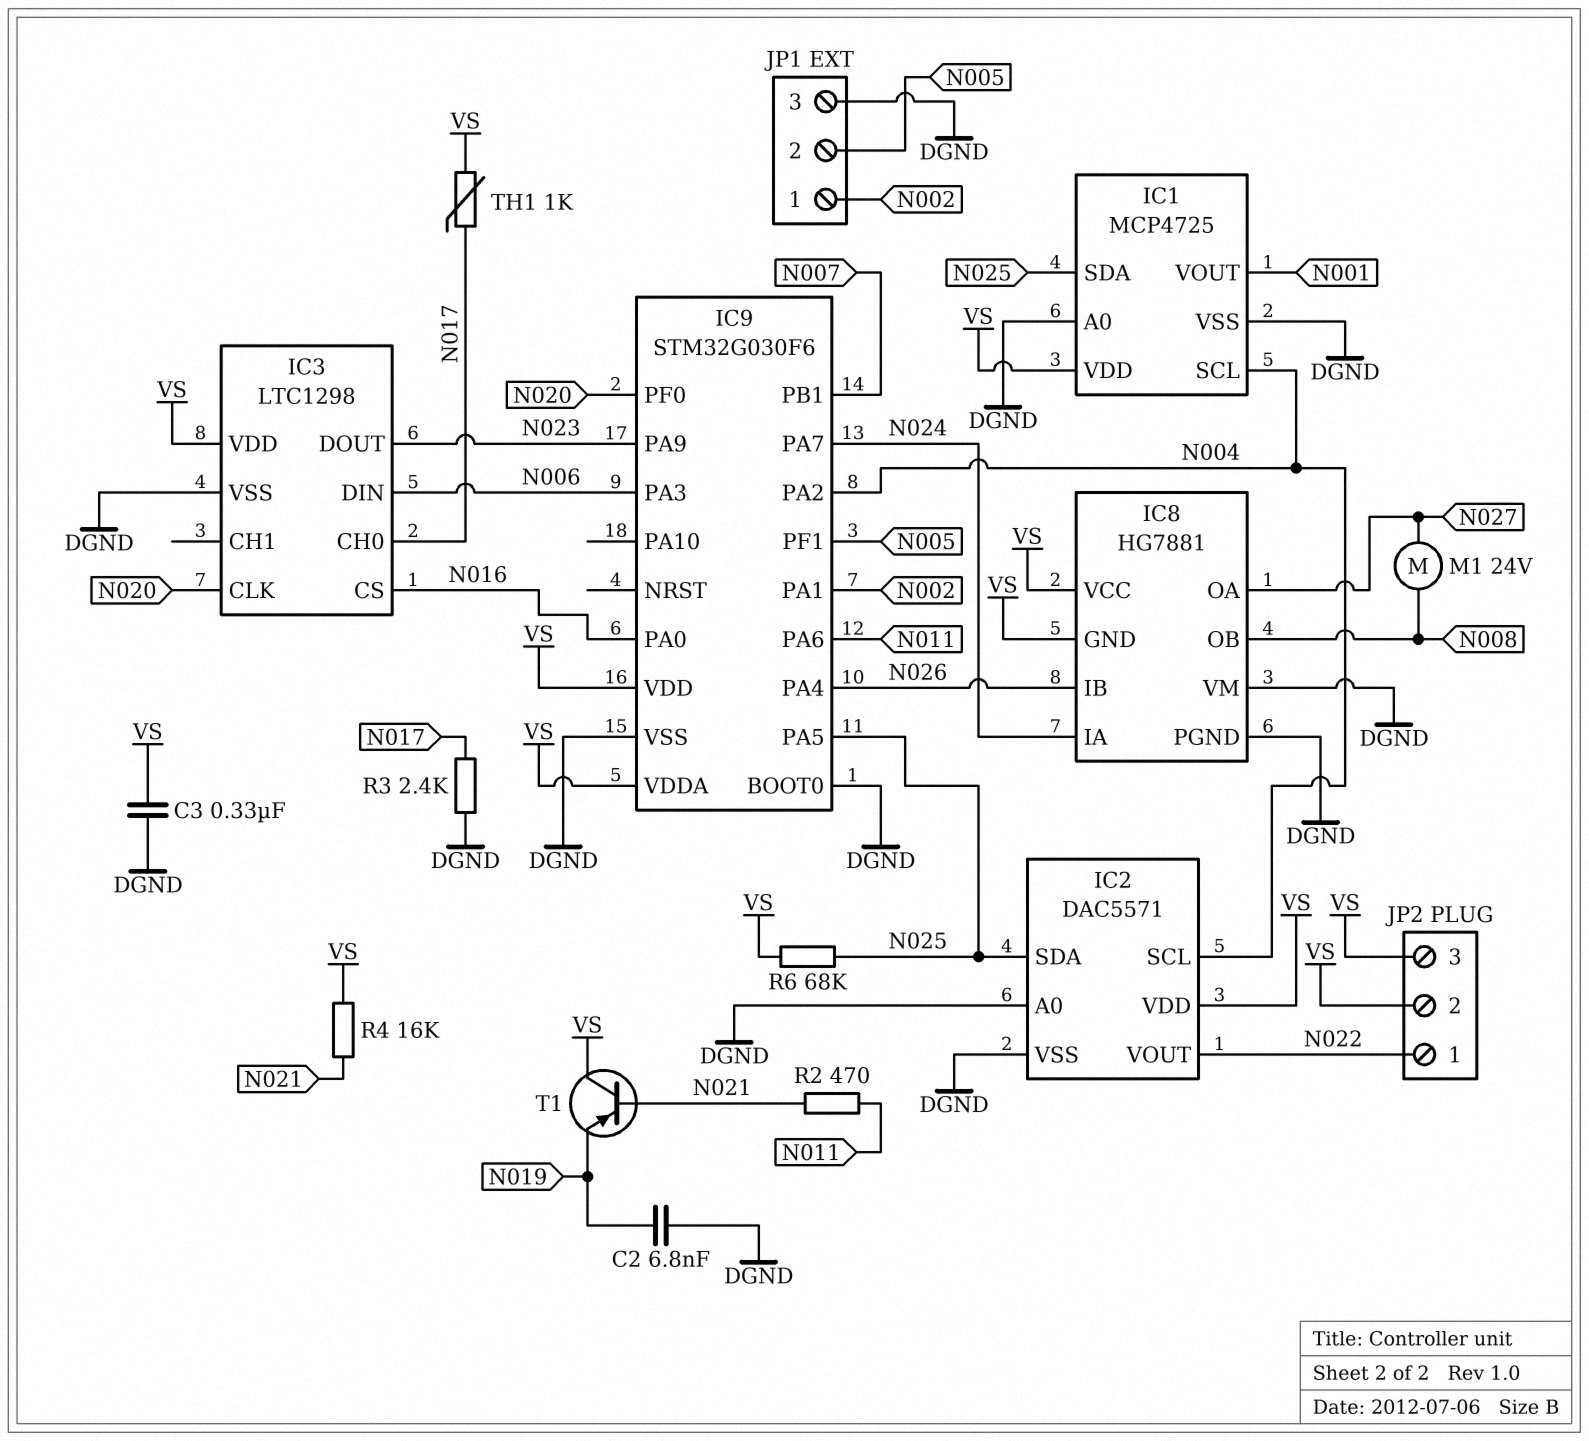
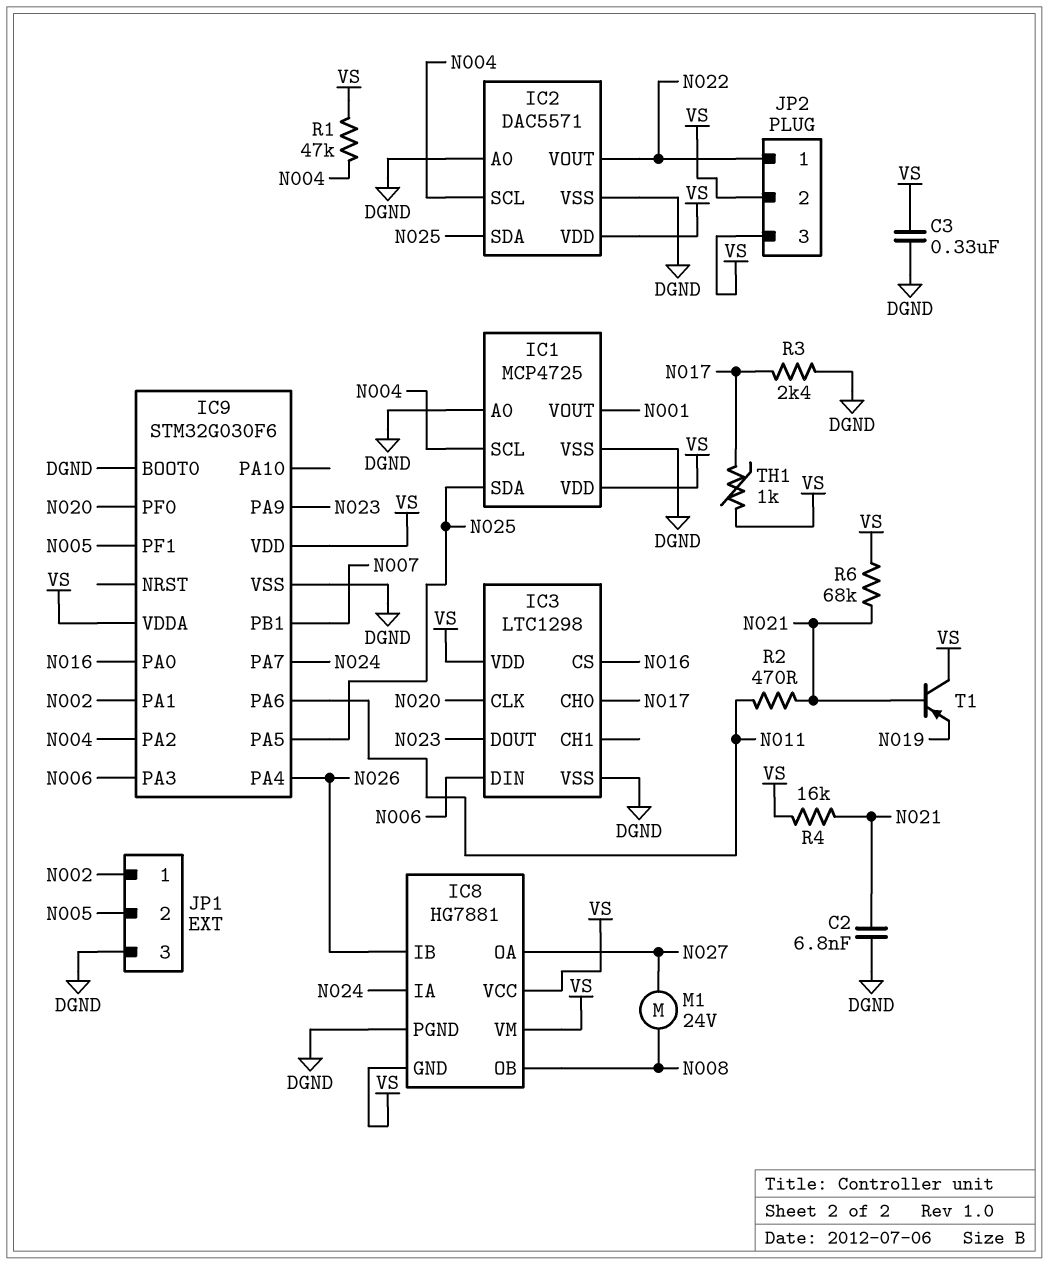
C2: 6.8nF (DGND, N019) -> 6.8nF (DGND, N021)
IC8 pin VM: DGND -> VS
R1: none -> 47k (N004, VS)
R6: 68k (N025, VS) -> 68k (N021, VS)

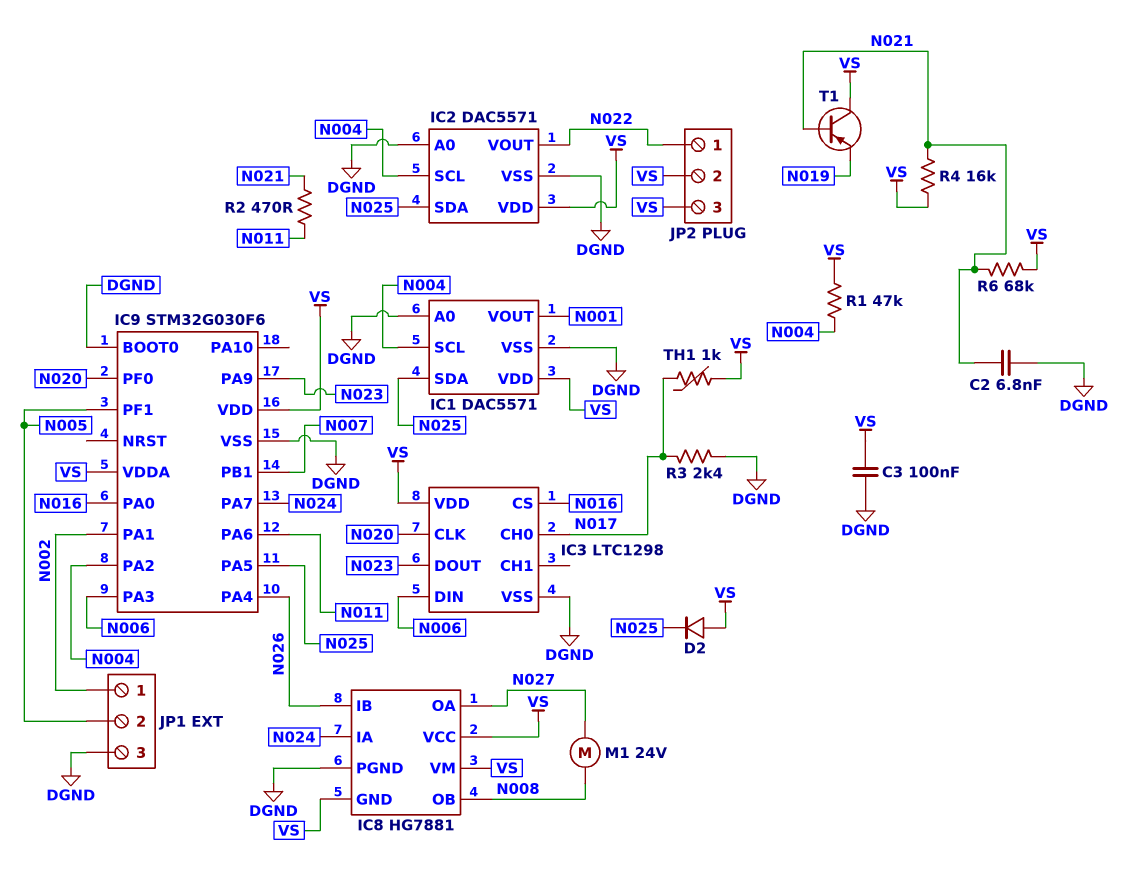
C3: 330nF (DGND, VS) -> 100nF (DGND, VS)
D2: none -> diode (A VS, K N025)
IC1: MCP4725 -> DAC5571

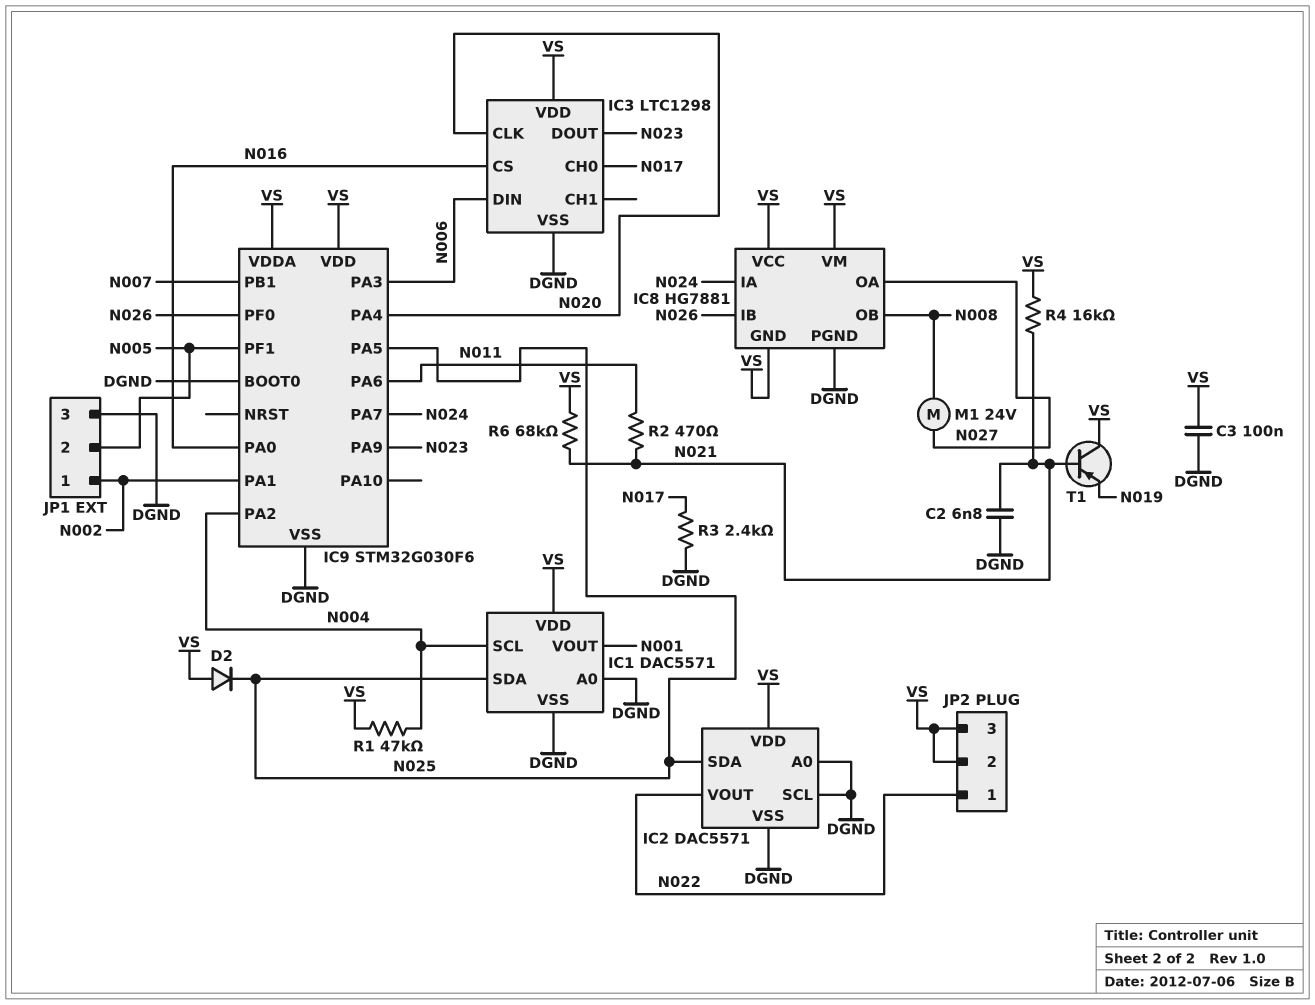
IC2 pin SCL: N004 -> DGND
IC9 pin PA4: N026 -> N020
IC9 pin PF0: N020 -> N026
TH1: 1k (N017, VS) -> none

